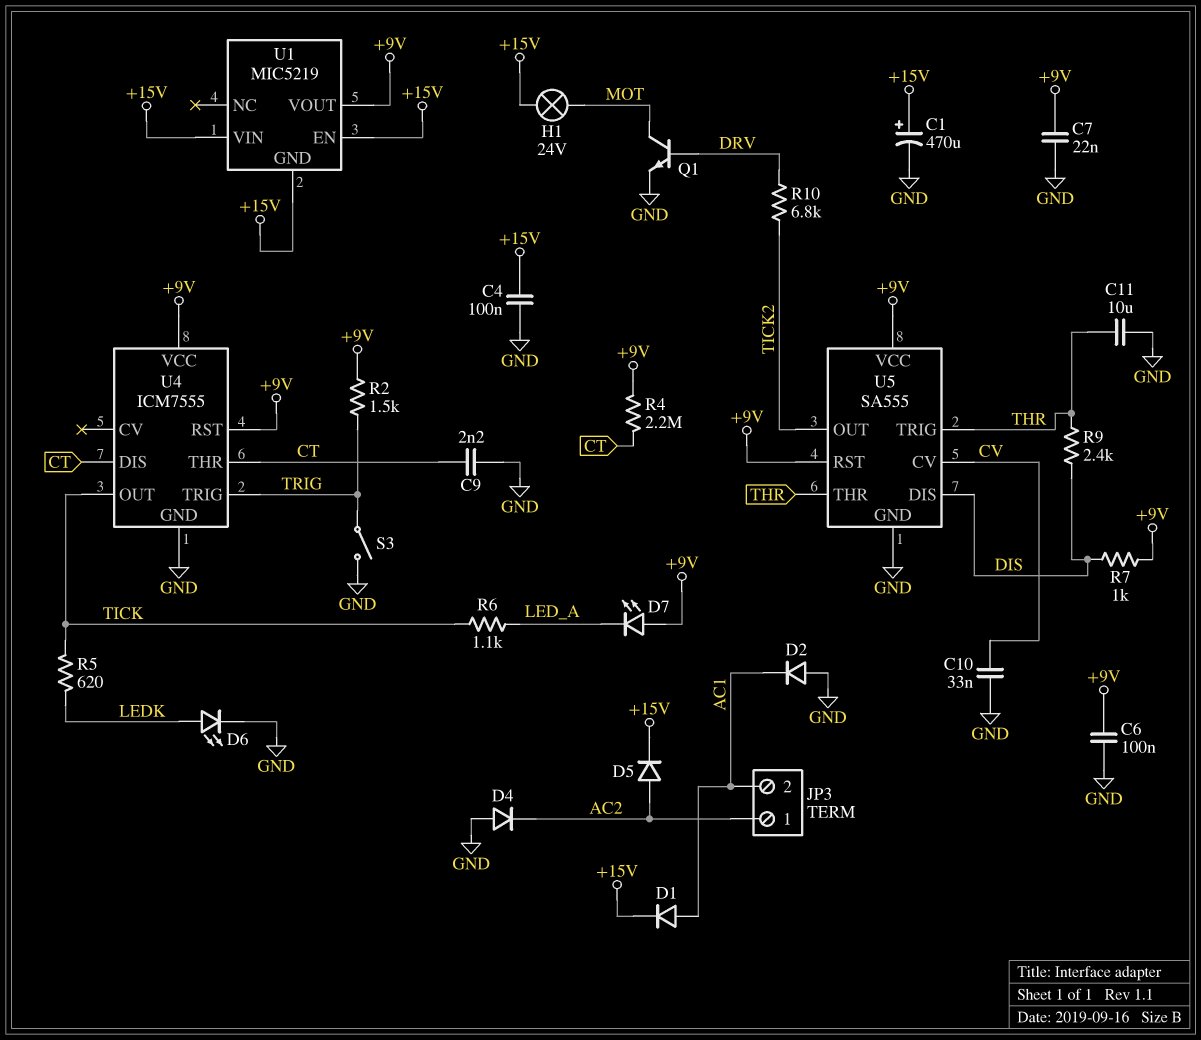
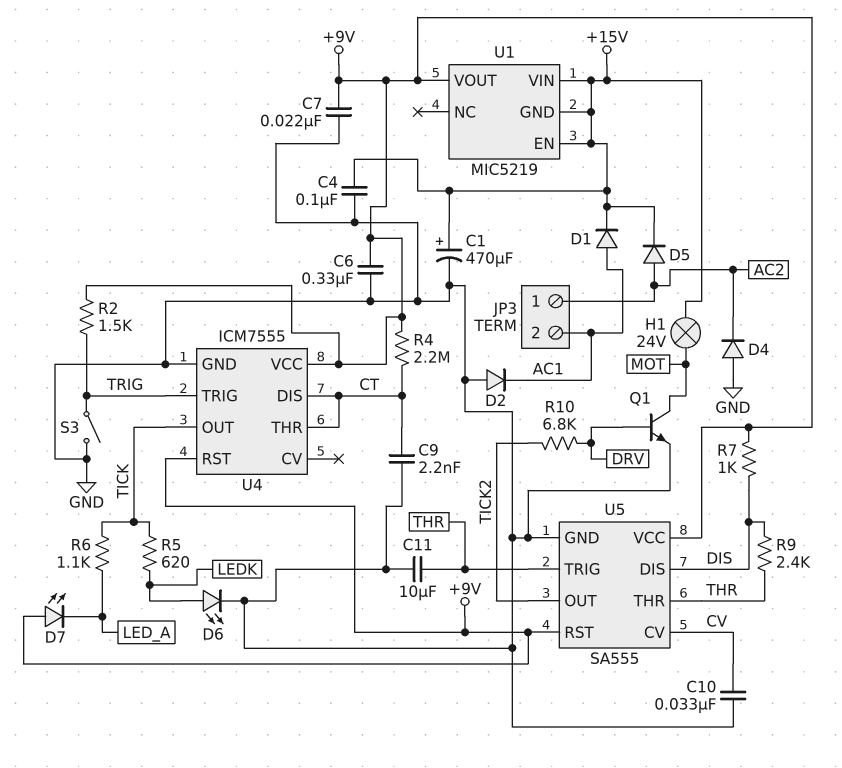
C6: 100nF (+9V, GND) -> 330nF (+9V, GND)

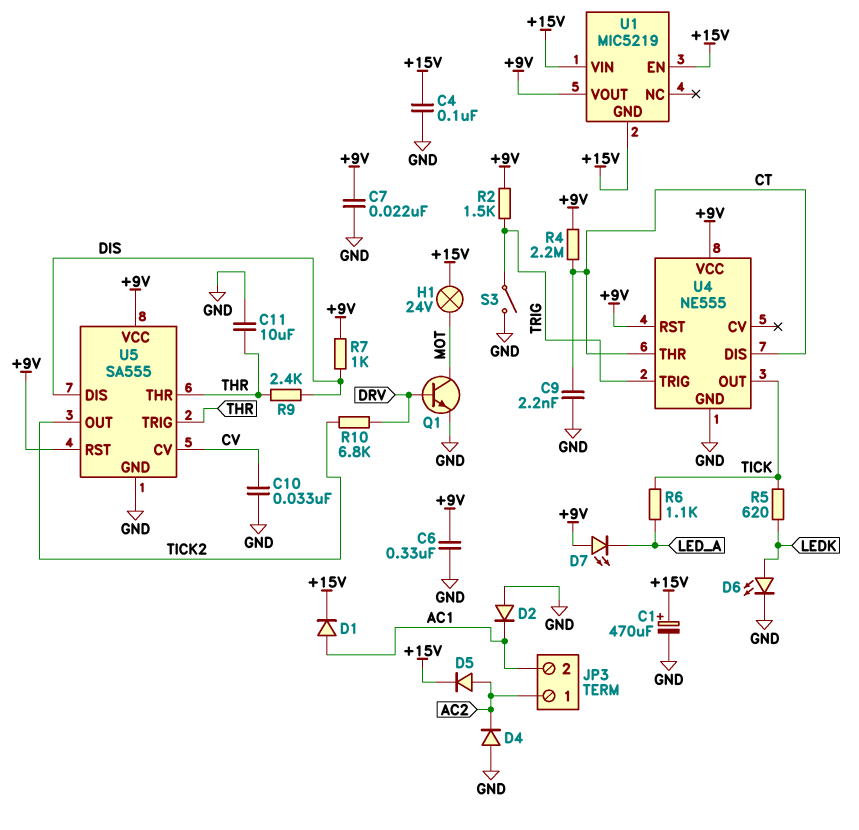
U4: ICM7555 -> NE555

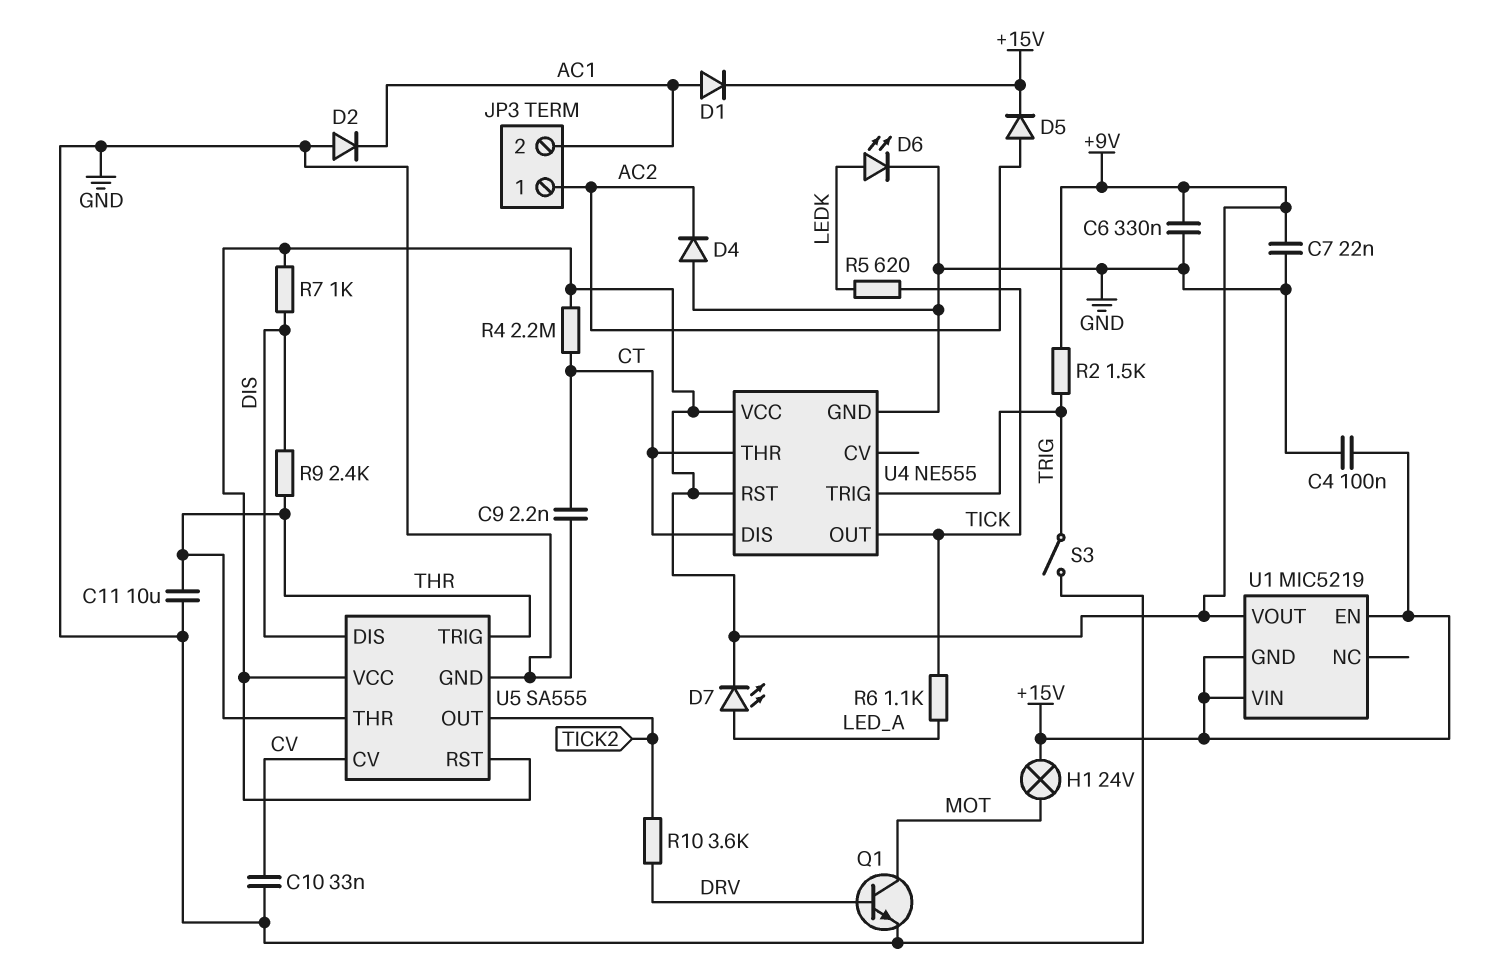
C1: 470uF (plus +15V, minus GND) -> none
D7: LED (A +9V, K LED_A) -> LED (A LED_A, K +9V)
R10: 6.8k (DRV, TICK2) -> 3.6k (DRV, TICK2)

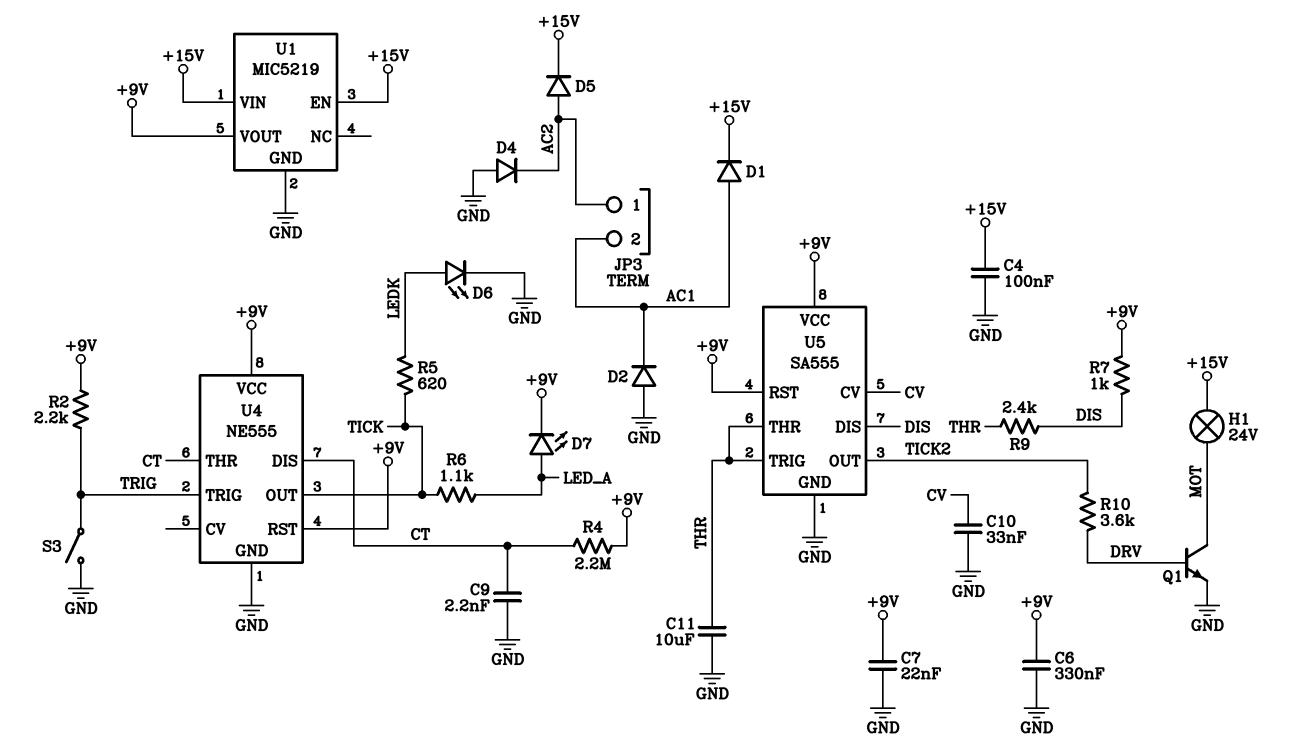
R2: 1.5k (+9V, TRIG) -> 2.2k (+9V, TRIG)
U1 pin GND: +15V -> GND

